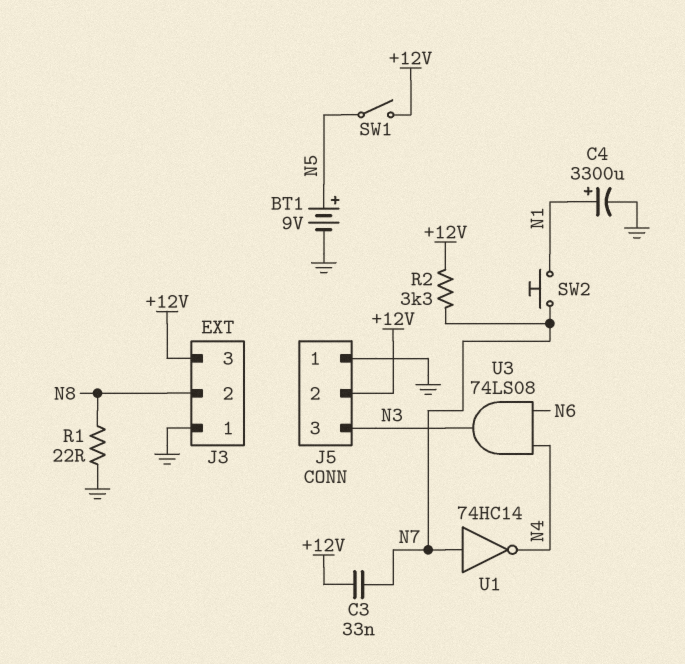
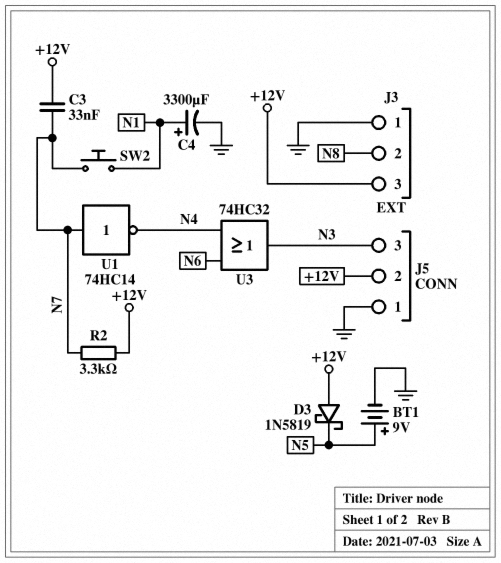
D3: none -> schottky 1N5819 (A +12V, K N5)
R1: 22 (GND, N8) -> none
SW1: switch (+12V, N5) -> none
U3: AND 74LS08 (in N4, in N6, out N3) -> OR 74HC32 (in N4, in N6, out N3)

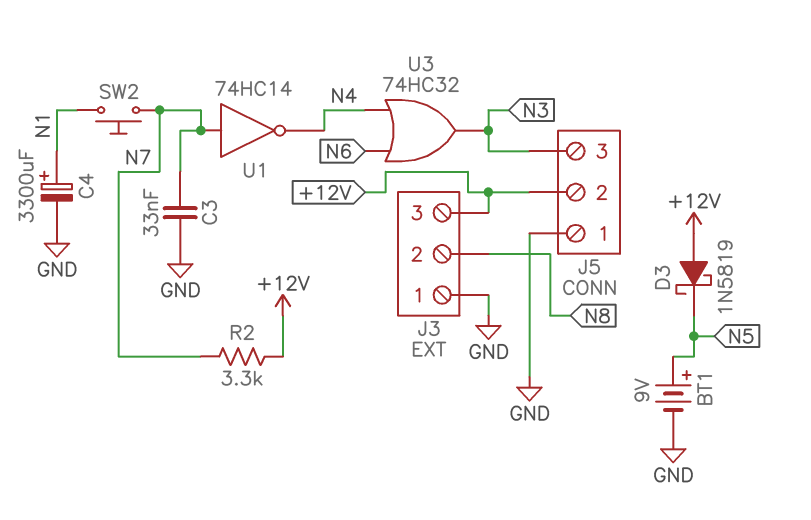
C3: 33nF (+12V, N7) -> 33nF (GND, N7)

